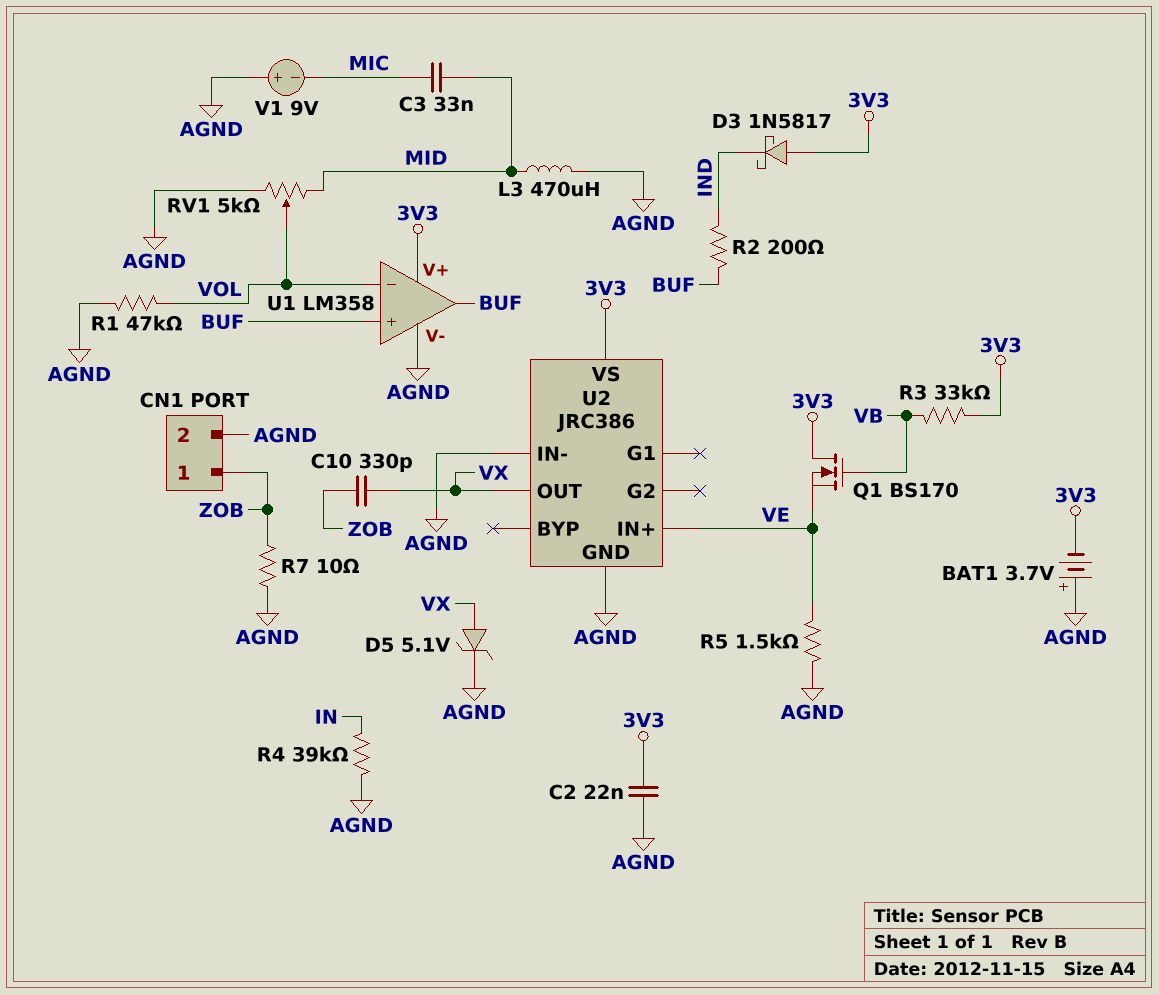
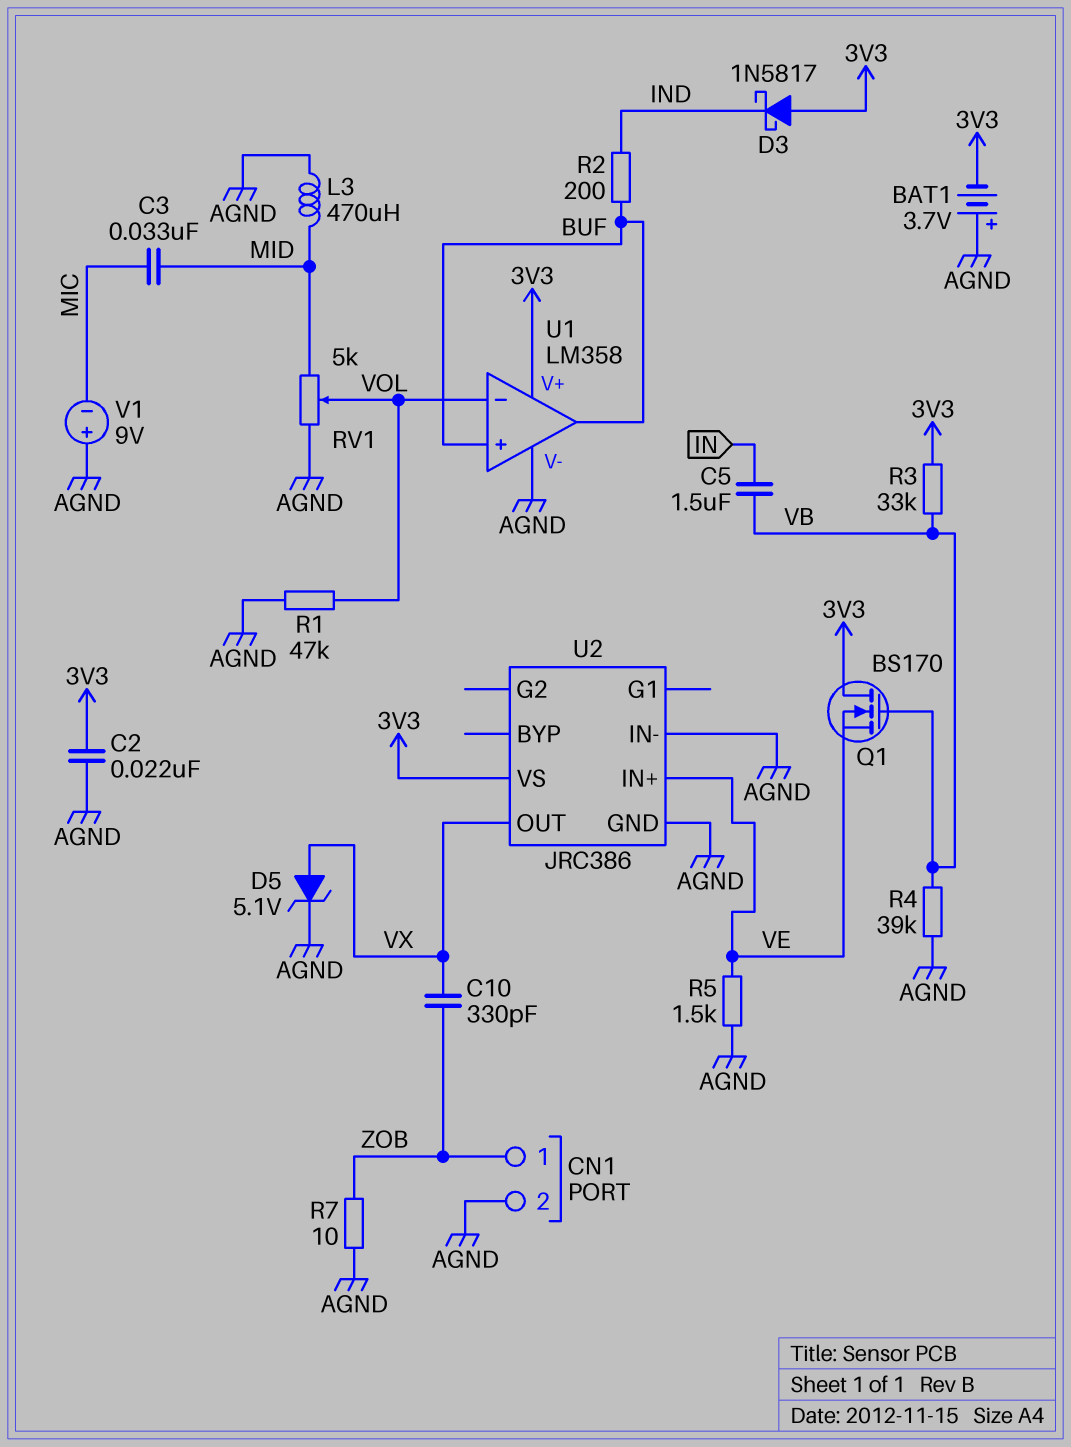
C5: none -> 1.5uF (IN, VB)
R4: 39k (AGND, IN) -> 39k (AGND, VB)

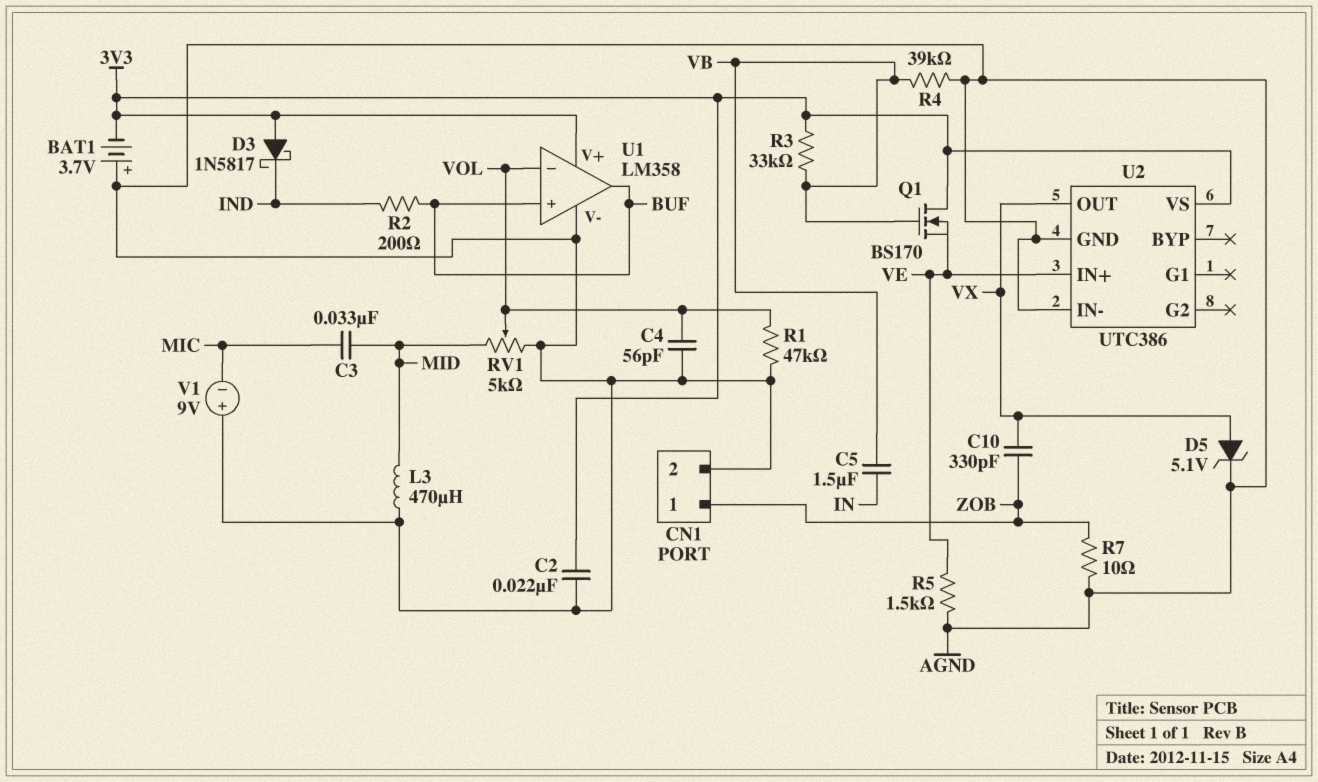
C4: none -> 56pF (AGND, VOL)
U2: JRC386 -> UTC386

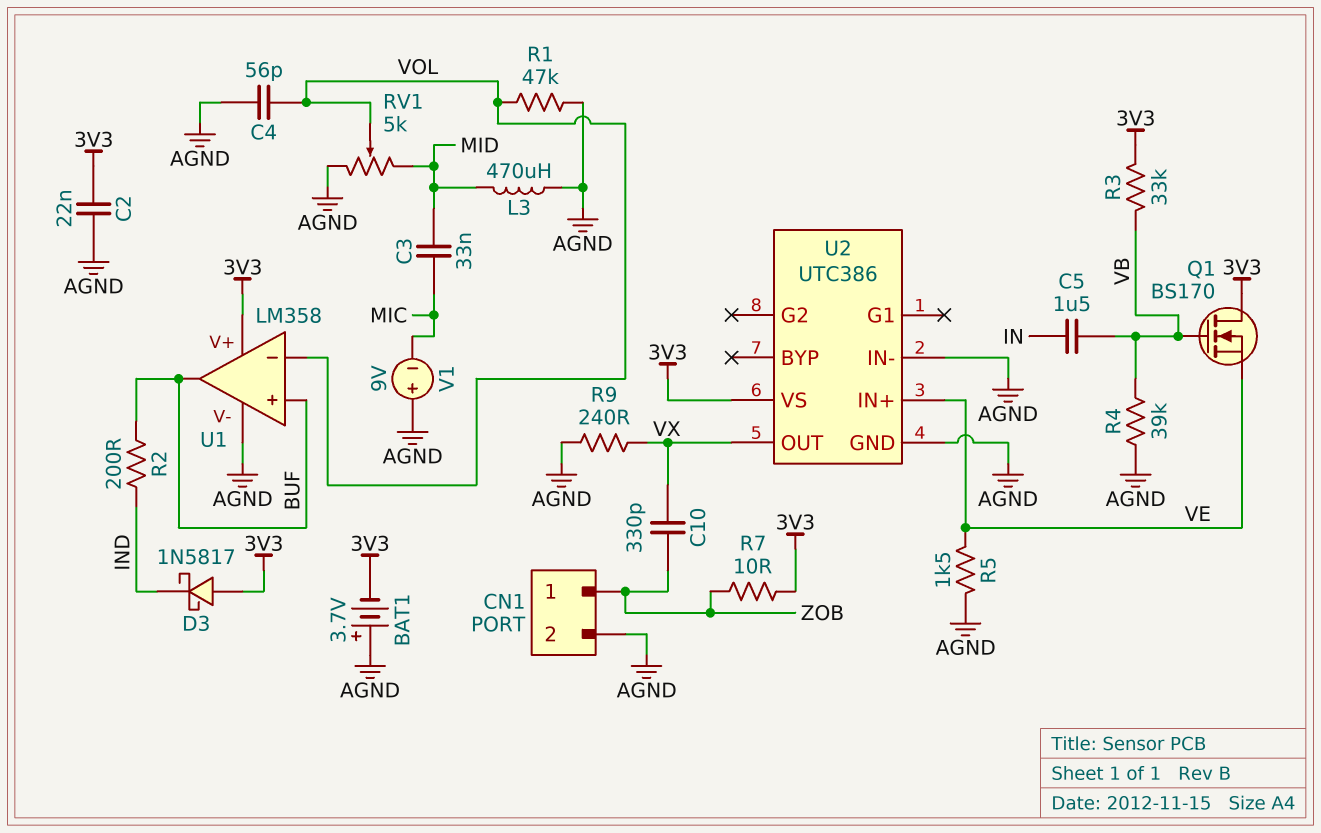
D5: zener 5.1V (A VX, K AGND) -> none
R7: 10 (AGND, ZOB) -> 10 (3V3, ZOB)
R9: none -> 240 (AGND, VX)

